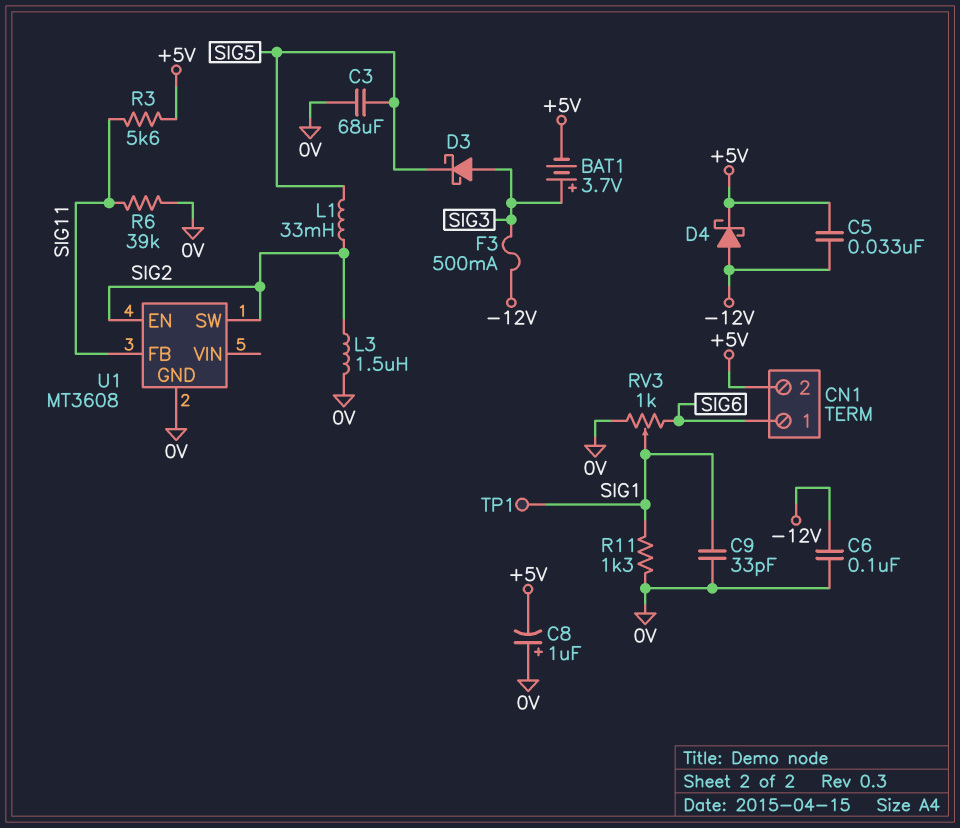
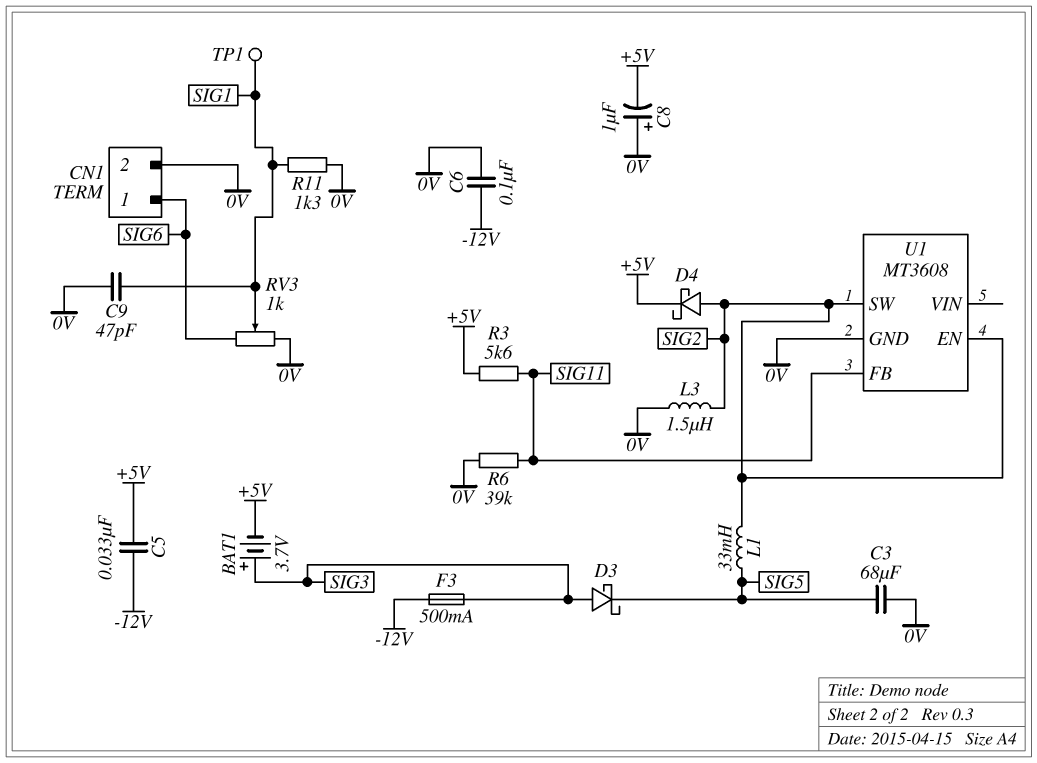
C9: 33pF (0V, SIG1) -> 47pF (0V, SIG1)
CN1 pin 2: +5V -> 0V
D4: schottky (A -12V, K +5V) -> schottky (A SIG2, K +5V)

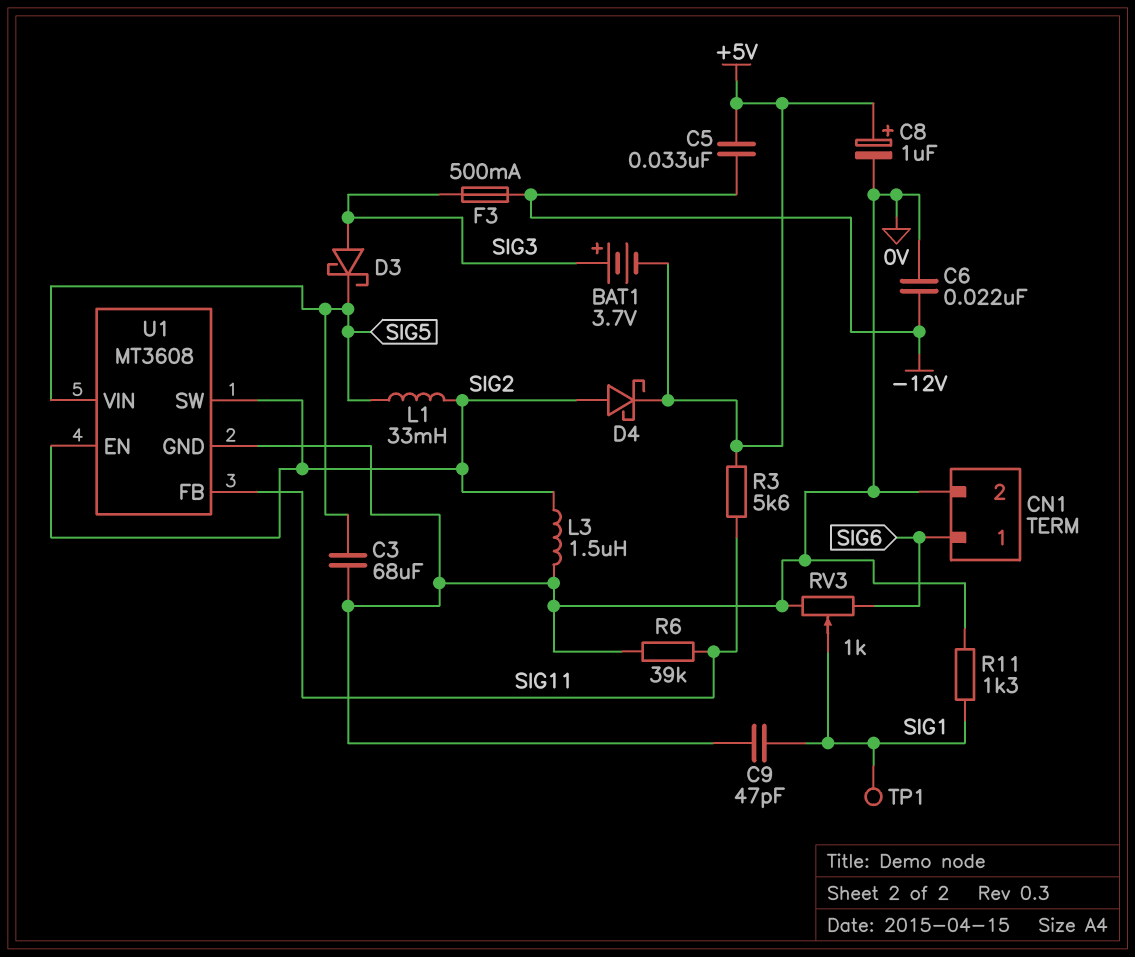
C6: 100nF (-12V, 0V) -> 22nF (-12V, 0V)
C8: 1uF (plus 0V, minus +5V) -> 1uF (plus +5V, minus 0V)
U1 pin VIN: none -> SIG5

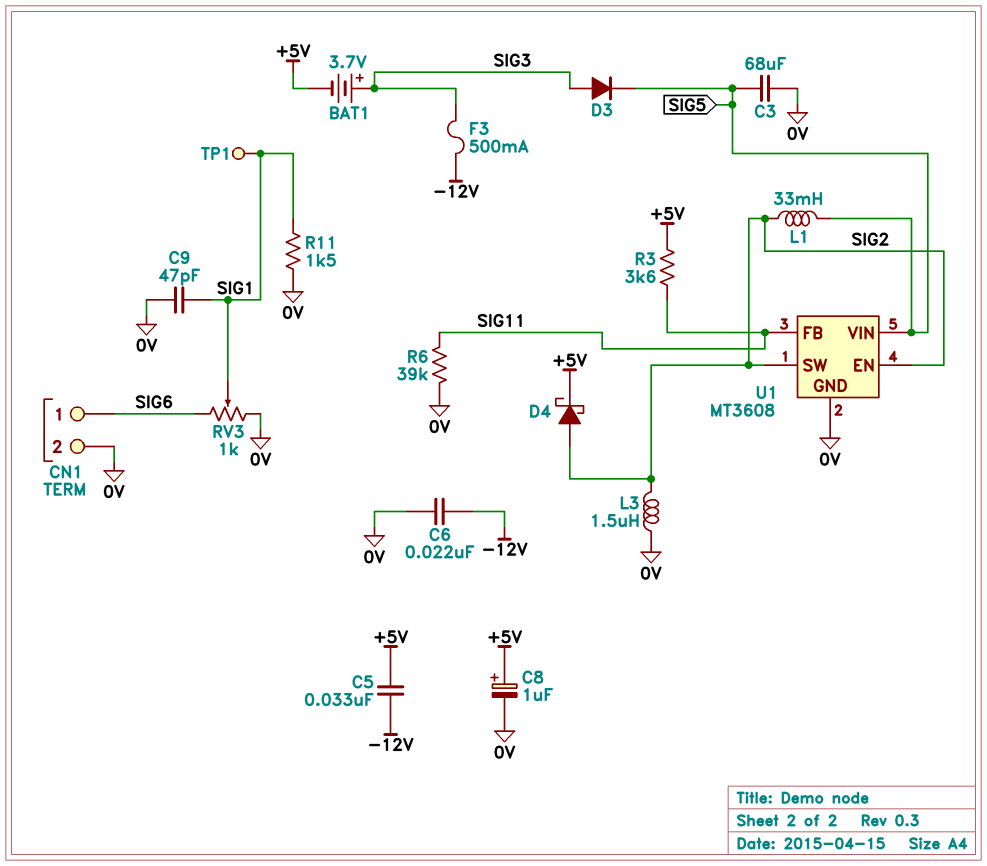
D3: schottky (A SIG3, K SIG5) -> diode (A SIG3, K SIG5)
R3: 5.6k (+5V, SIG11) -> 3.6k (+5V, SIG11)
R11: 1.3k (0V, SIG1) -> 1.5k (0V, SIG1)

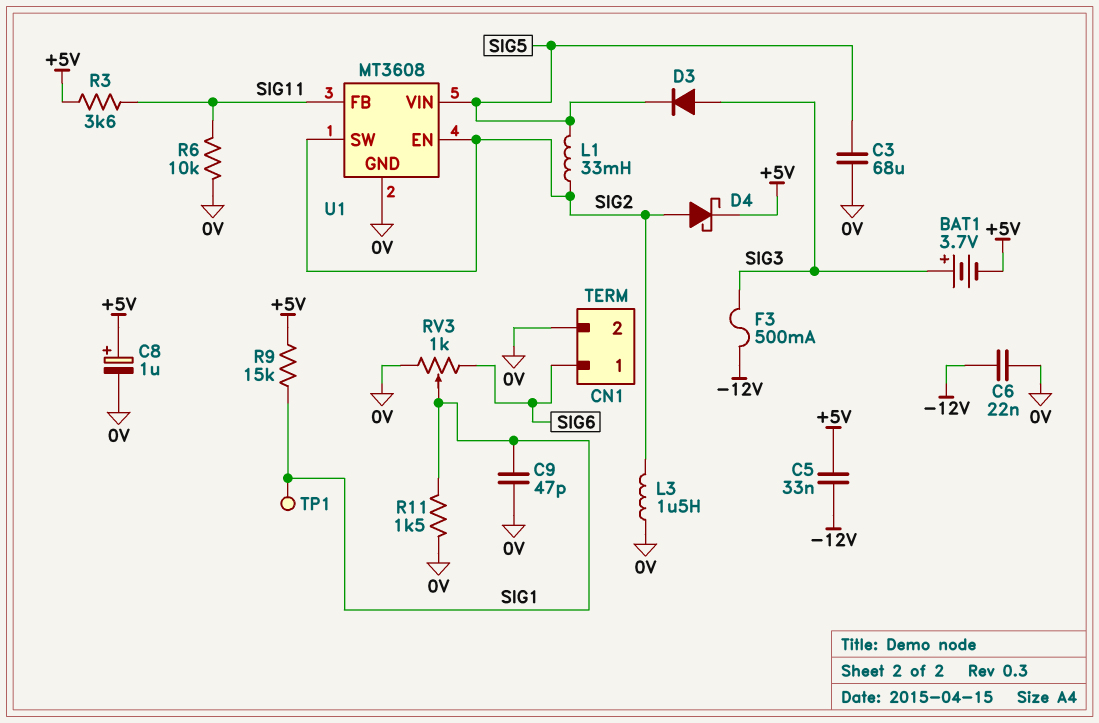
R6: 39k (0V, SIG11) -> 10k (0V, SIG11)
R9: none -> 15k (+5V, SIG1)

